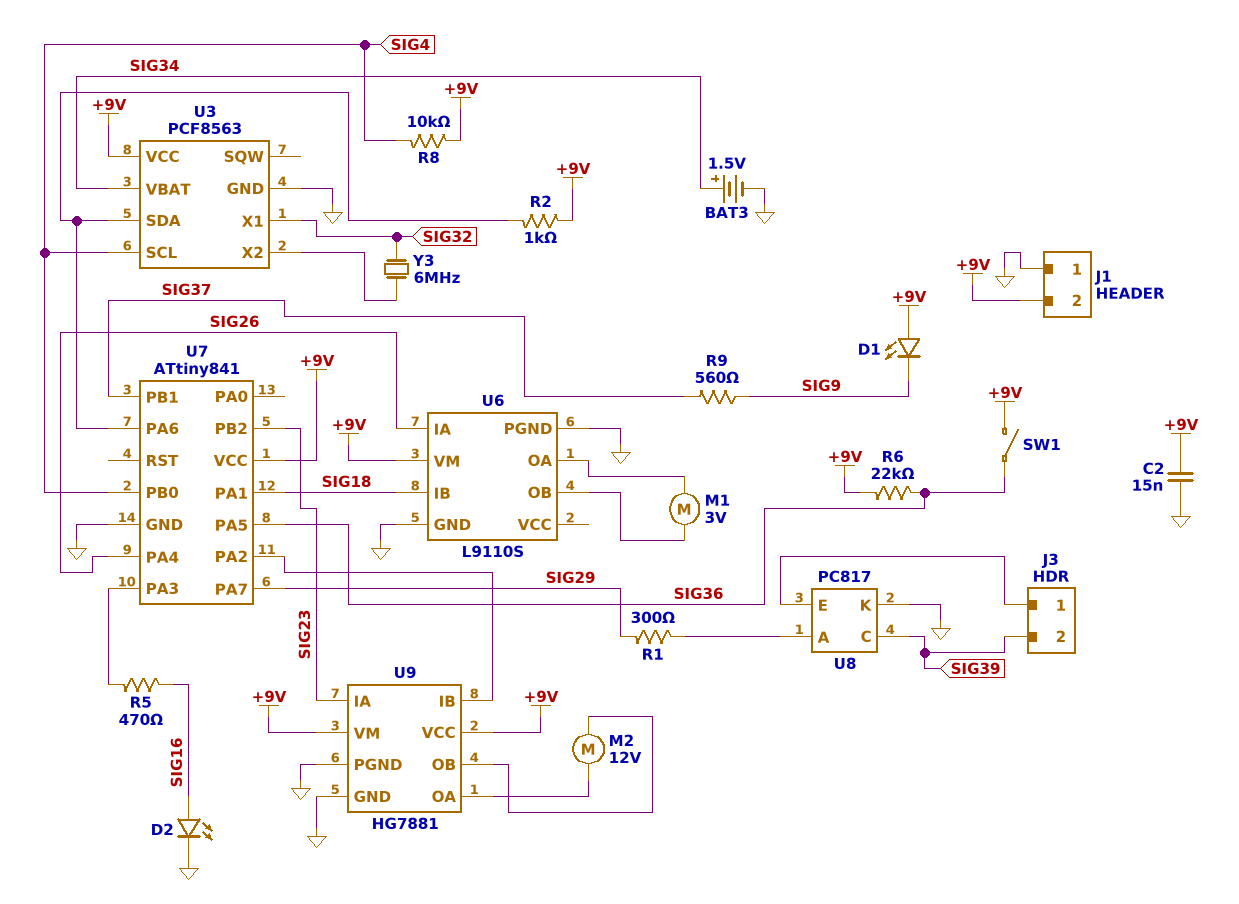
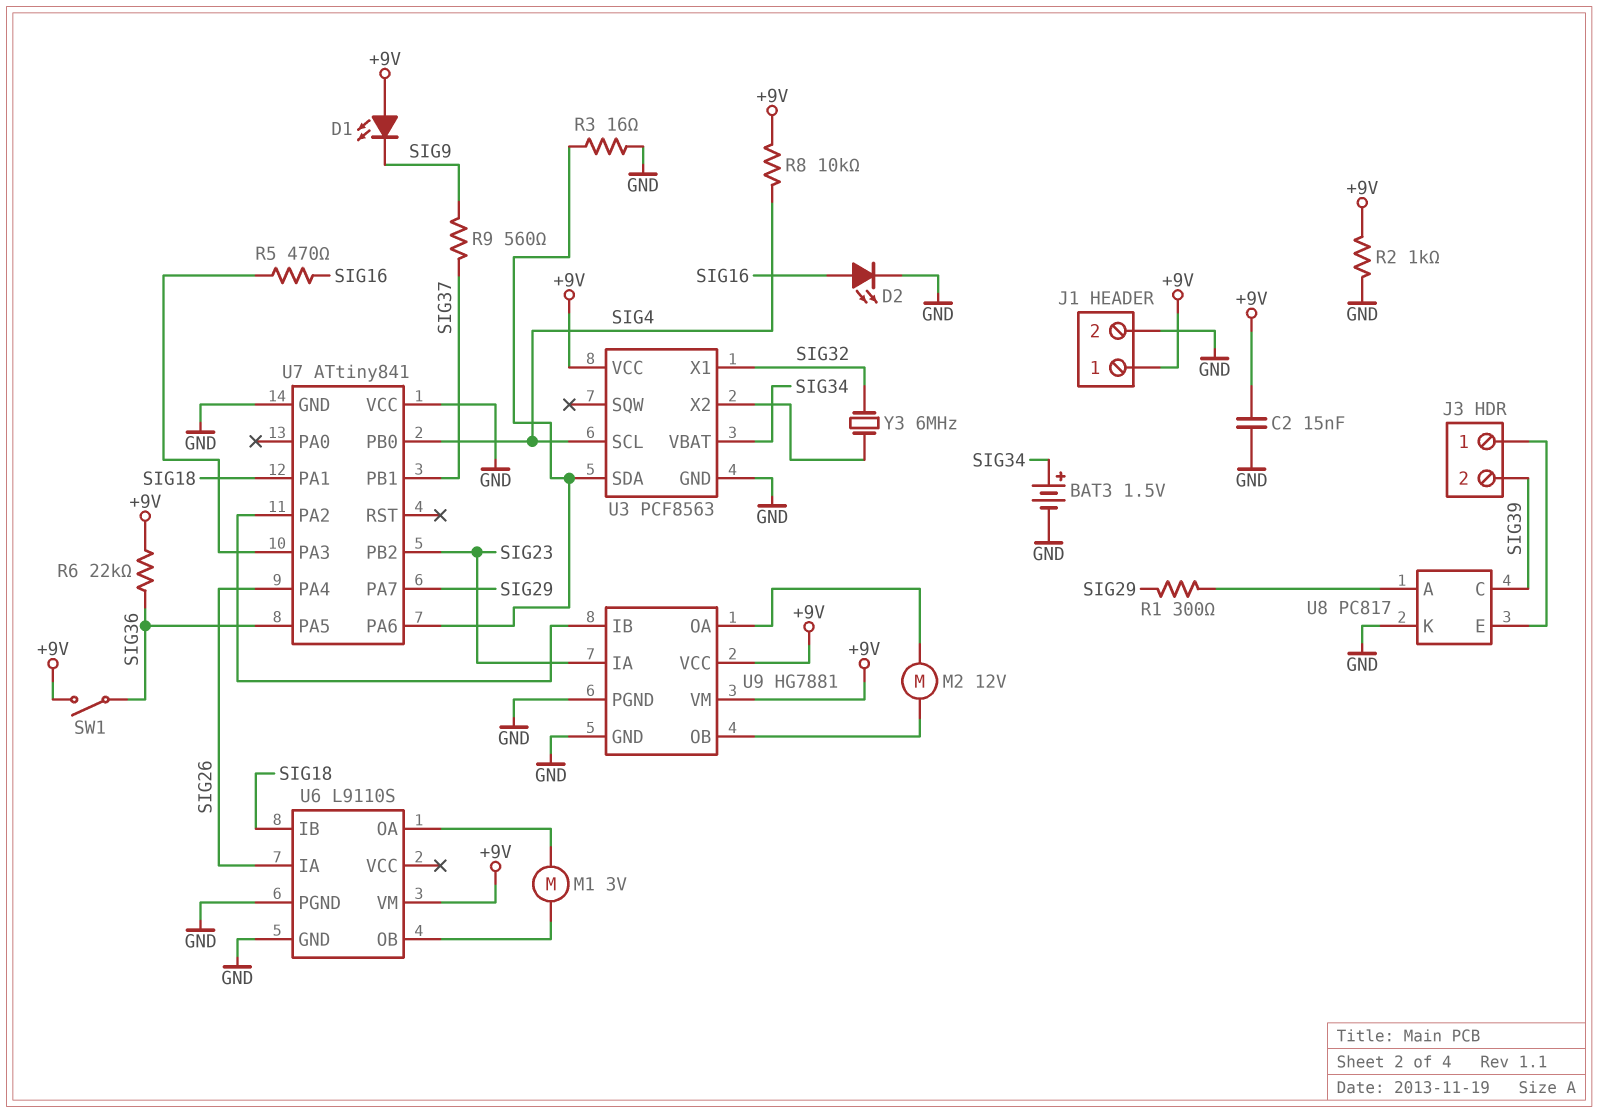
J1 pin 1: GND -> +9V
J1 pin 2: +9V -> GND
R2: 1k (+9V, U3/SDA) -> 1k (+9V, GND)
R3: none -> 16 (GND, U3/SDA)
U7 pin VCC: +9V -> GND

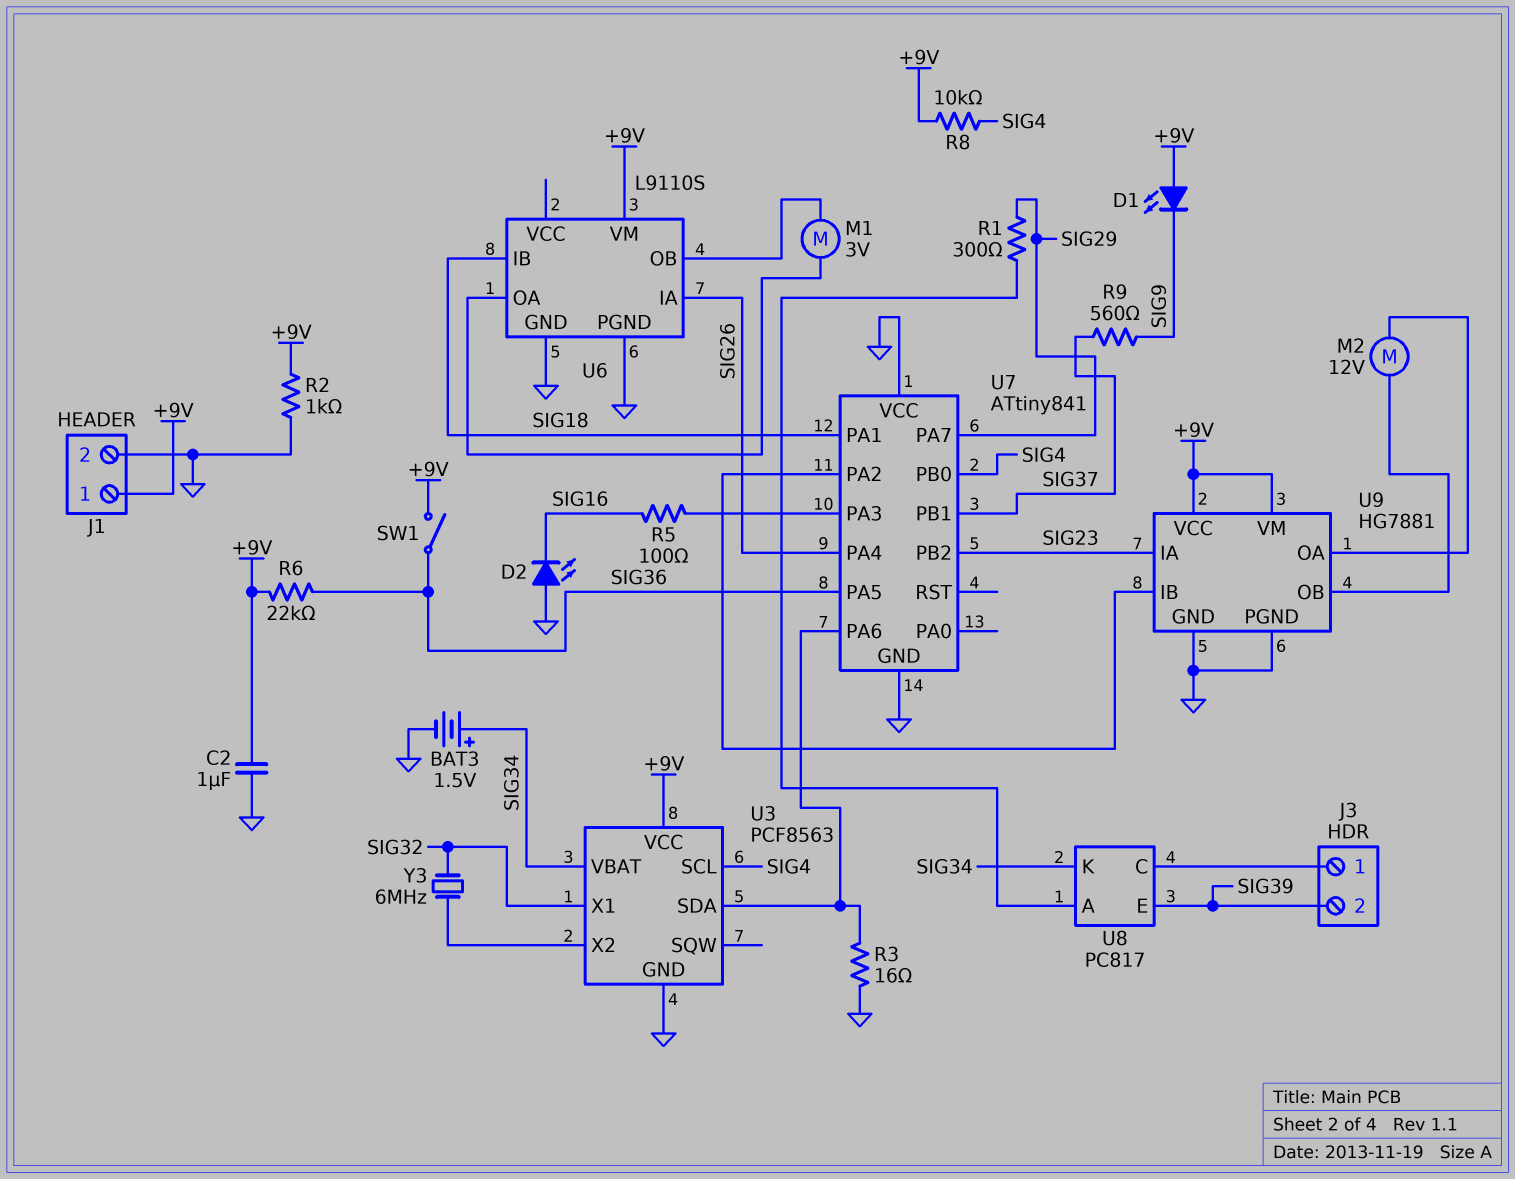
C2: 15nF (+9V, GND) -> 1uF (+9V, GND)
D2: LED (A SIG16, K GND) -> LED (A GND, K SIG16)
R5: 470 (SIG16, U7/PA3) -> 100 (SIG16, U7/PA3)
U8 pin C: SIG39 -> J3/1
U8 pin E: J3/1 -> SIG39
U8 pin K: GND -> SIG34

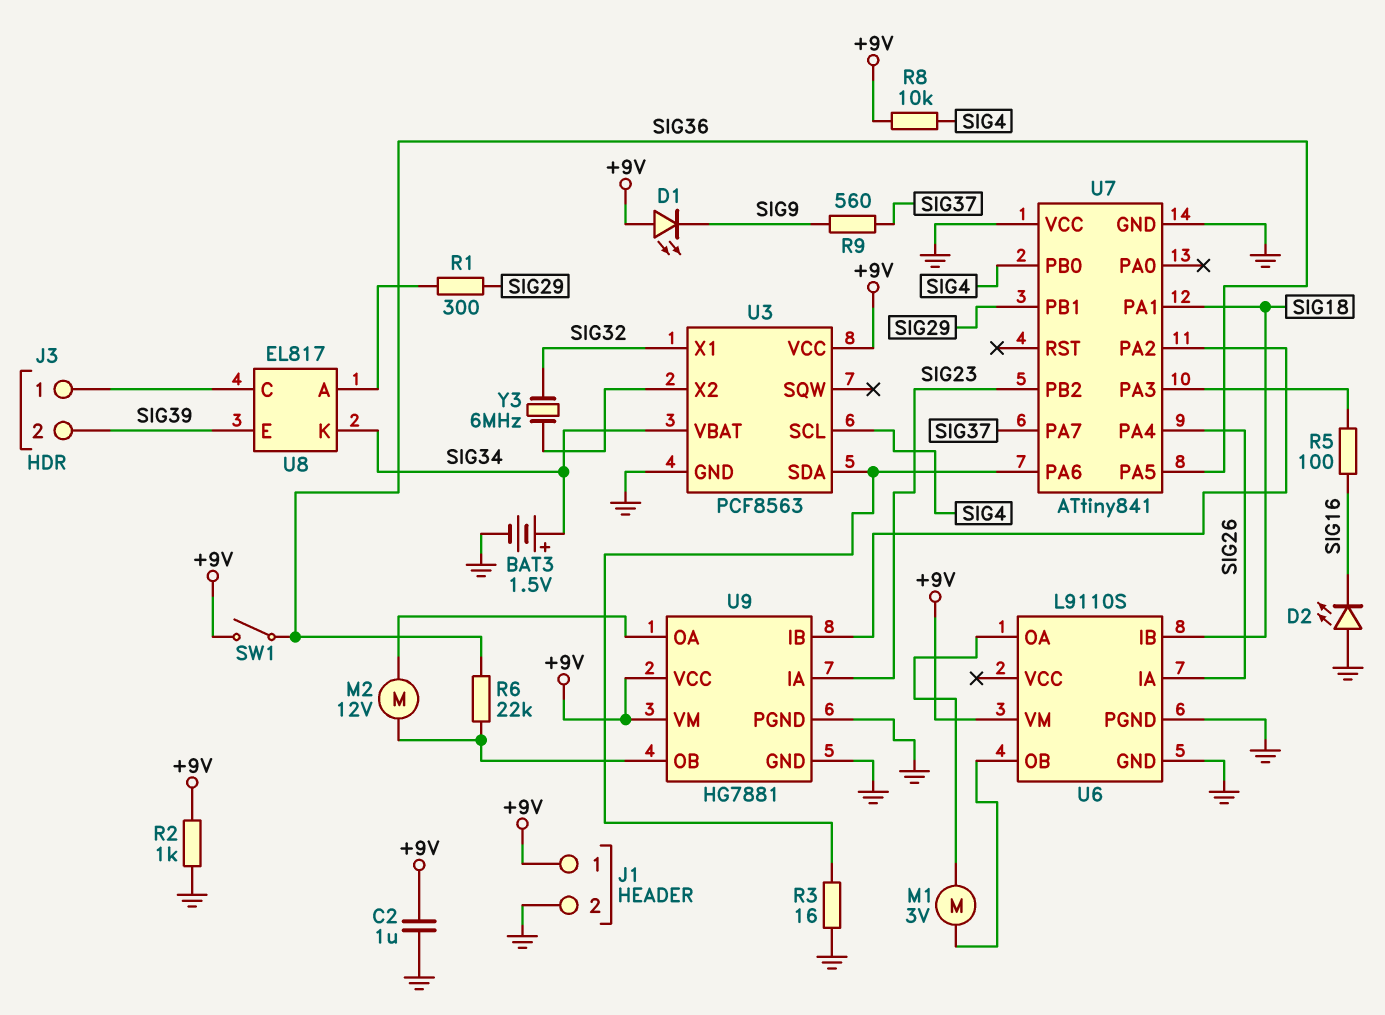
R6: 22k (+9V, SIG36) -> 22k (SIG36, U9/OB)
U7 pin PA7: SIG29 -> SIG37
U7 pin PB1: SIG37 -> SIG29
U8: PC817 -> EL817

